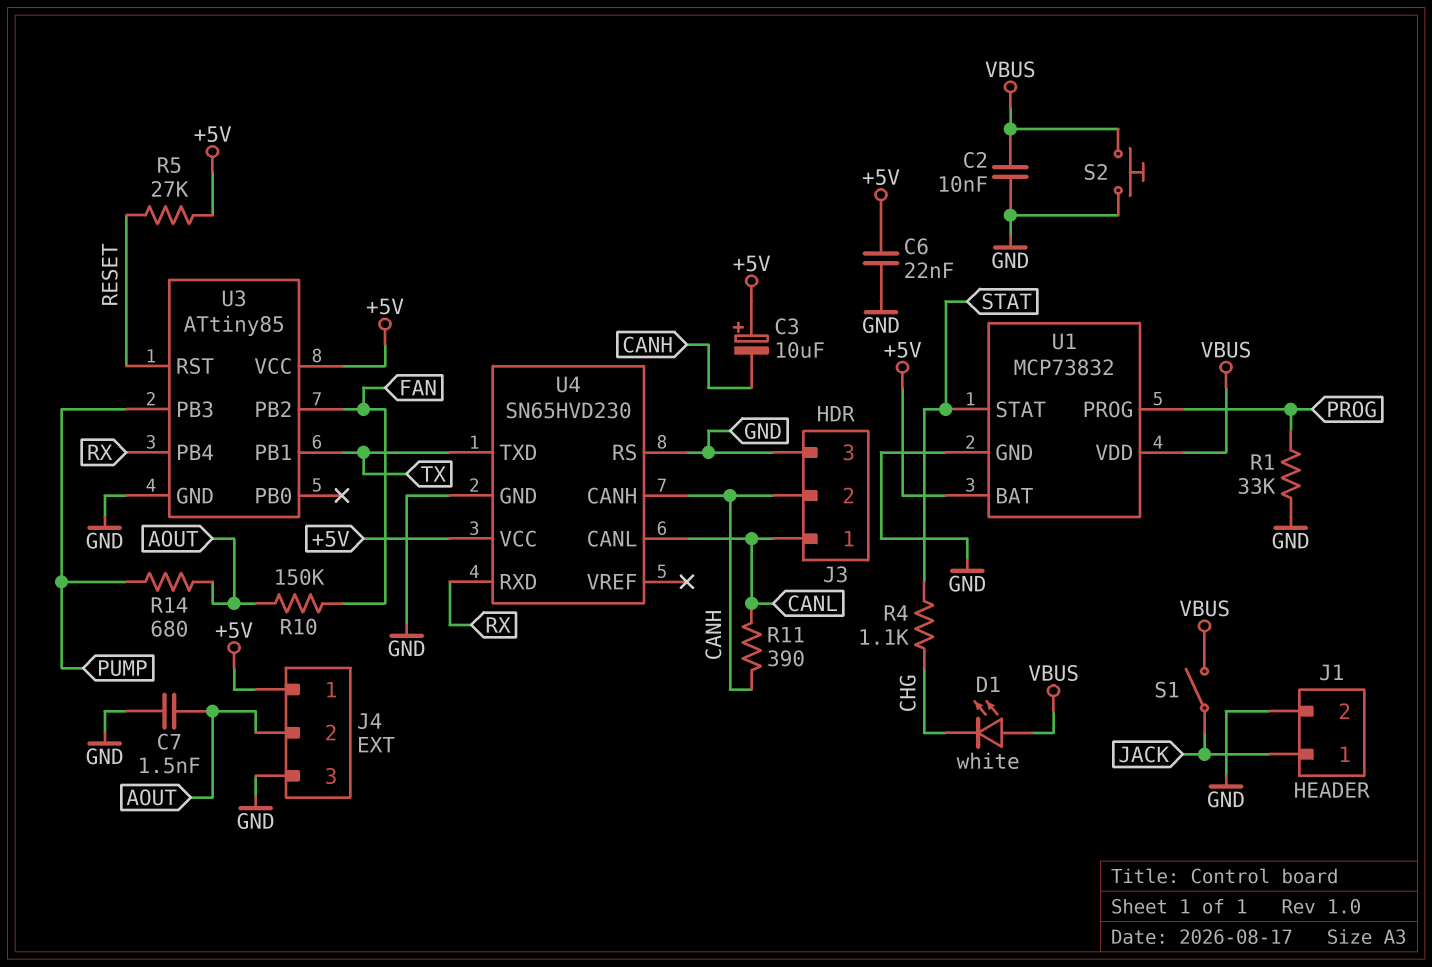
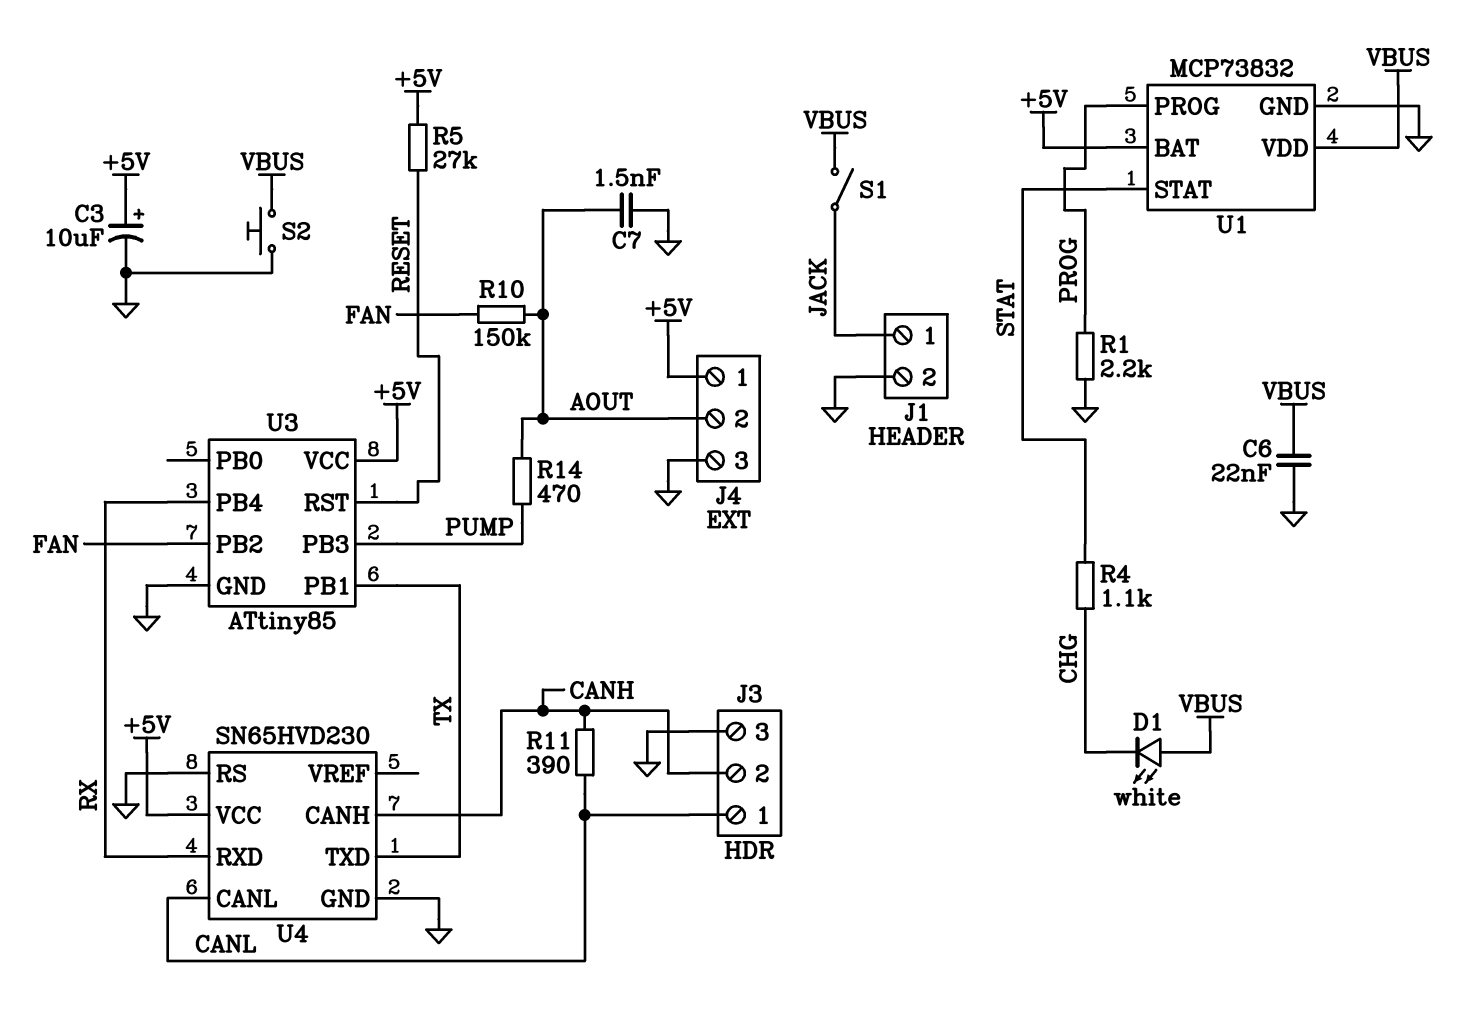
C2: 10nF (GND, VBUS) -> none
C3: 10uF (plus +5V, minus CANH) -> 10uF (plus +5V, minus GND)
C6: 22nF (+5V, GND) -> 22nF (GND, VBUS)
R1: 33k (GND, PROG) -> 2.2k (GND, PROG)
R14: 680 (AOUT, PUMP) -> 470 (AOUT, PUMP)

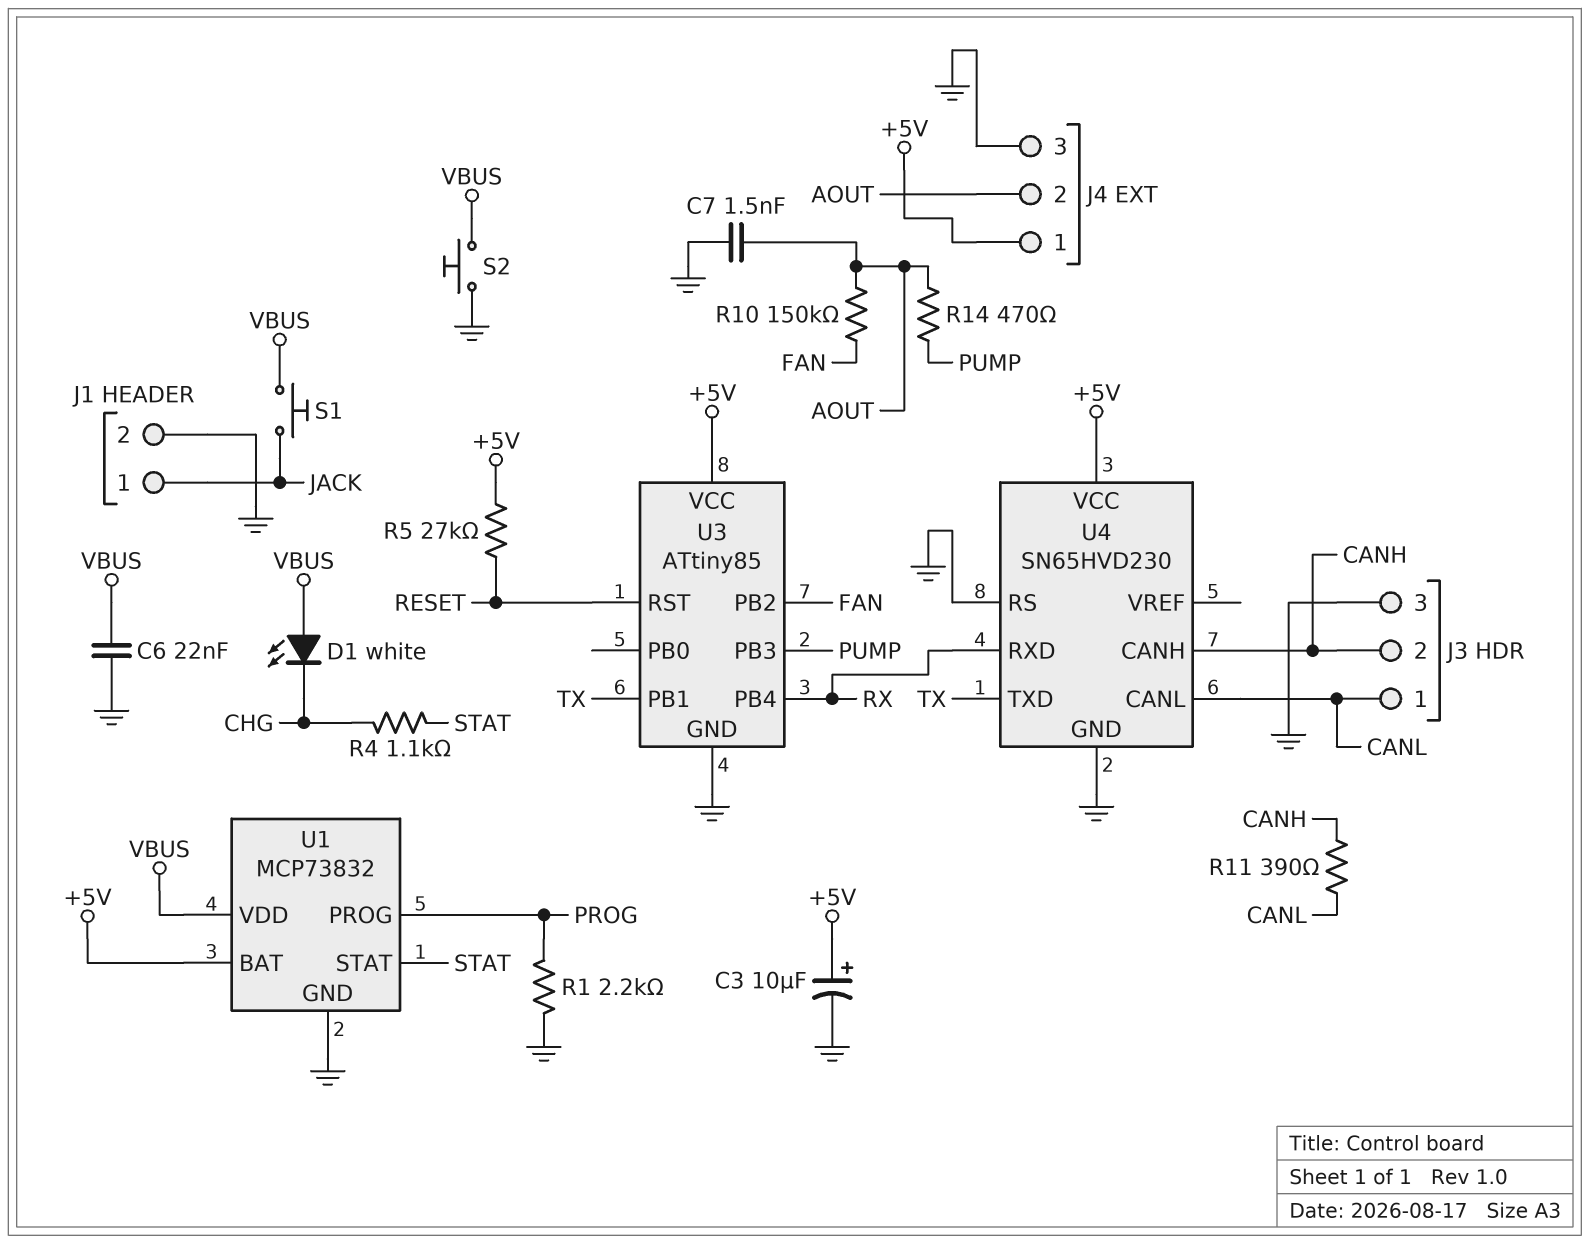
S1: switch (JACK, VBUS) -> button (JACK, VBUS)

